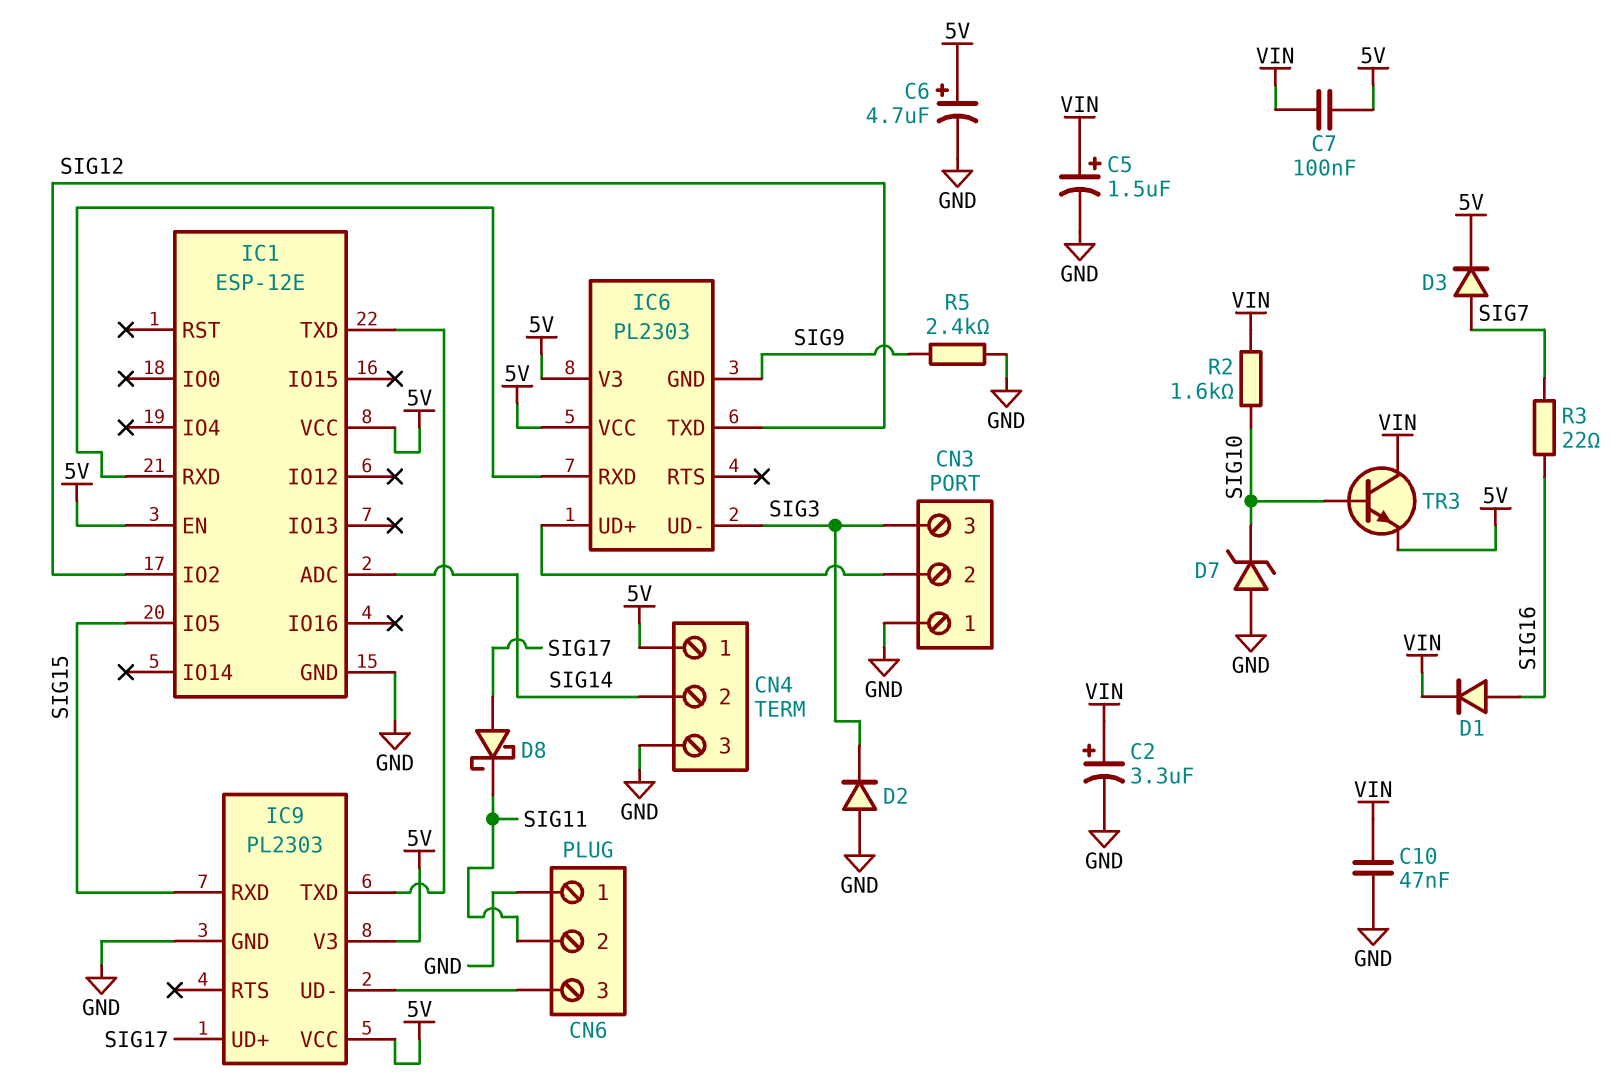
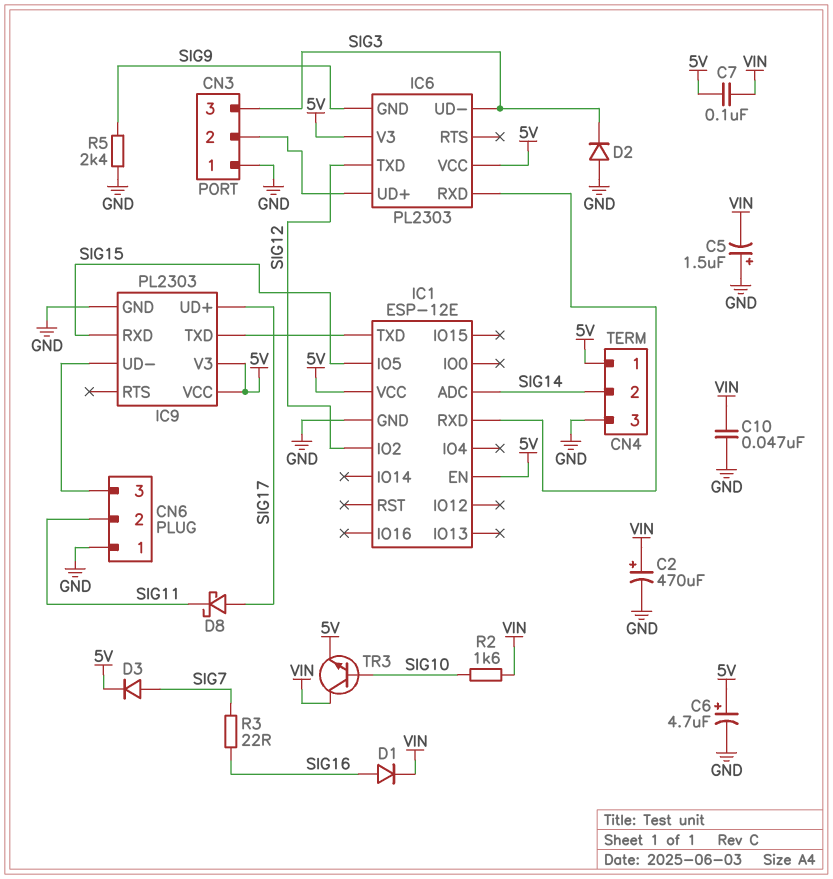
C2: 3.3uF (plus VIN, minus GND) -> 470uF (plus VIN, minus GND)
C5: 1.5uF (plus VIN, minus GND) -> 1.5uF (plus GND, minus VIN)
D7: zener (A GND, K SIG10) -> none

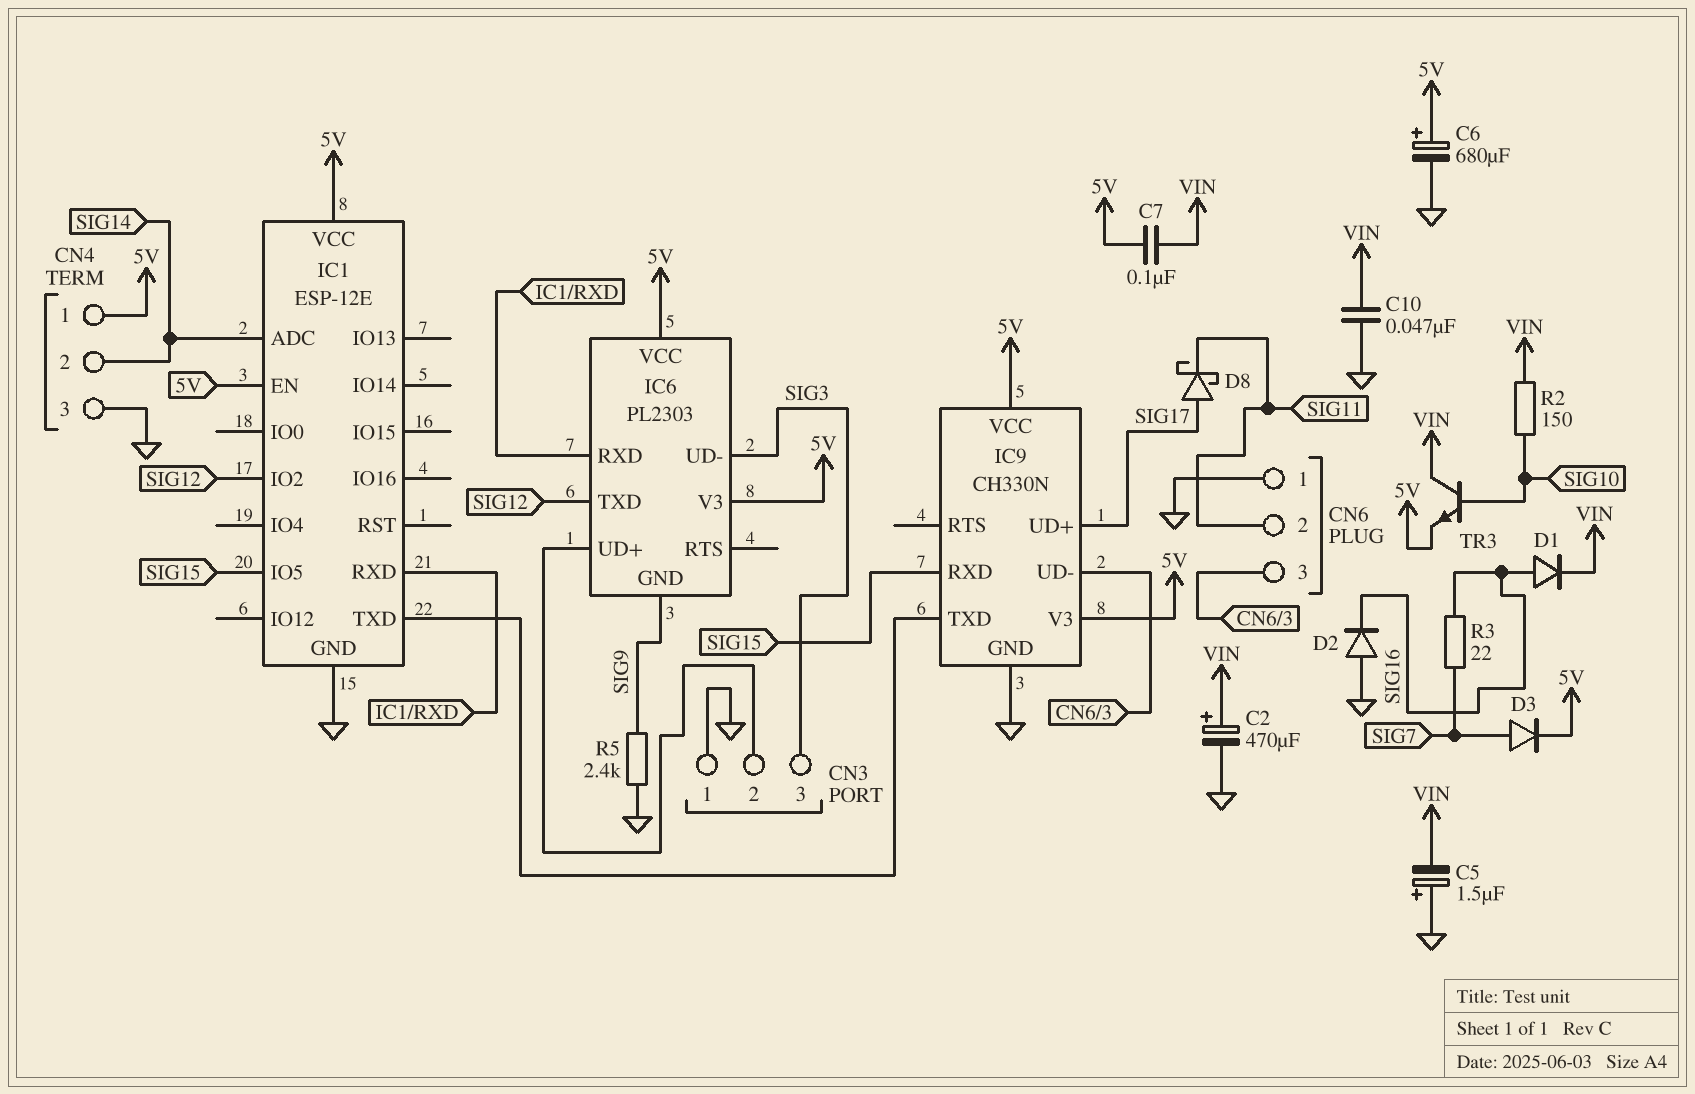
C6: 4.7uF (plus 5V, minus GND) -> 680uF (plus 5V, minus GND)
D2: diode (A GND, K SIG3) -> diode (A GND, K SIG16)
IC9: PL2303 -> CH330N
R2: 1.6k (SIG10, VIN) -> 150 (SIG10, VIN)

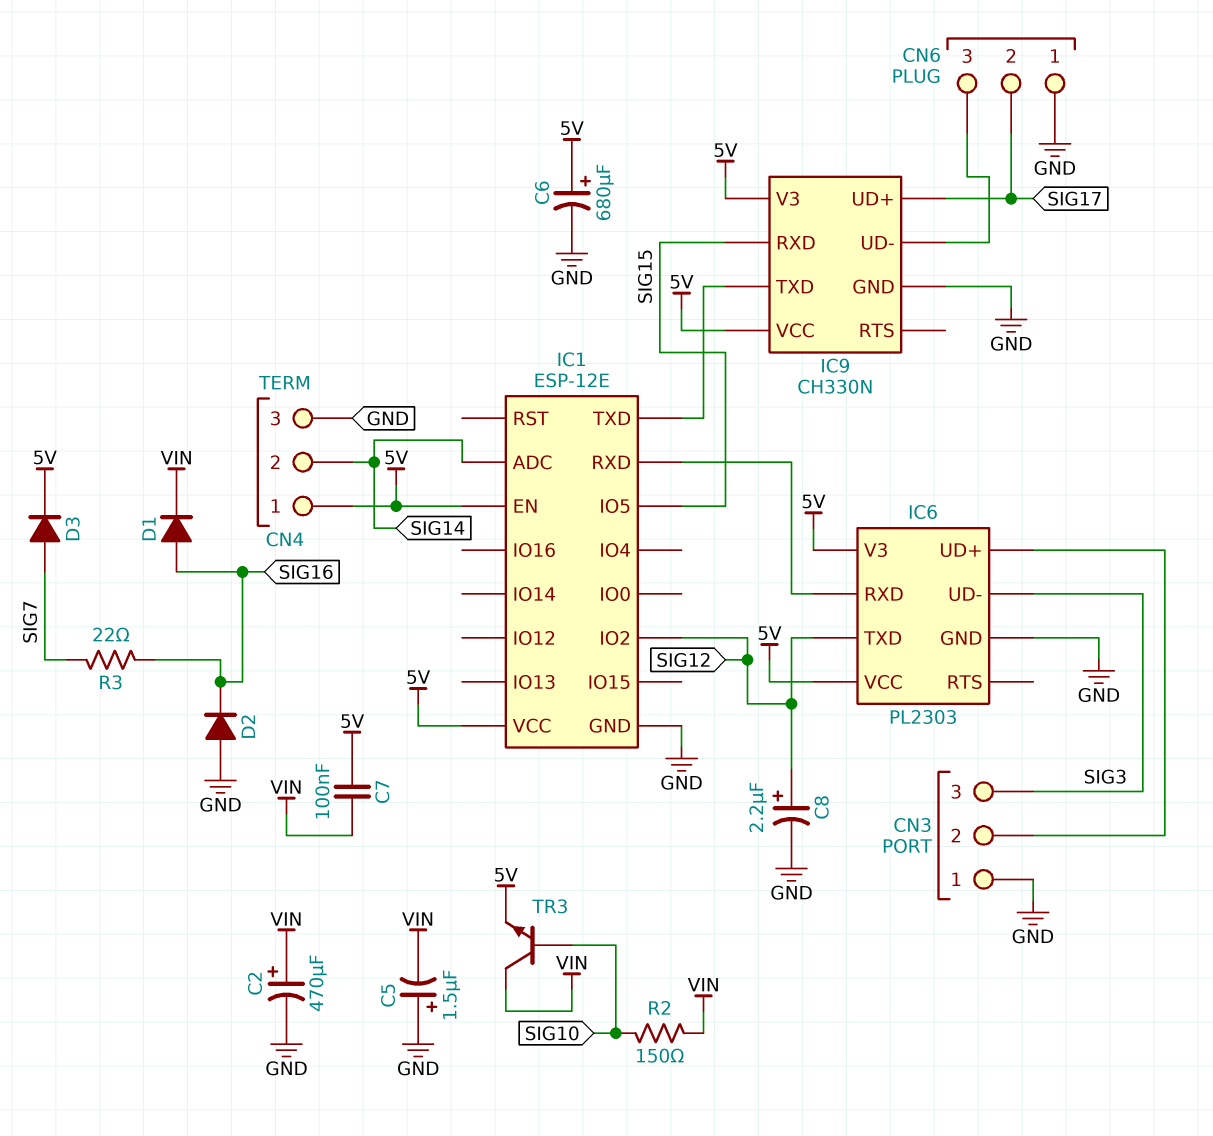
C8: none -> 2.2uF (plus SIG12, minus GND)
C10: 47nF (GND, VIN) -> none
CN6 pin 2: SIG11 -> SIG17
D8: schottky (A SIG17, K SIG11) -> none
IC6 pin GND: SIG9 -> GND
R5: 2.4k (GND, SIG9) -> none

